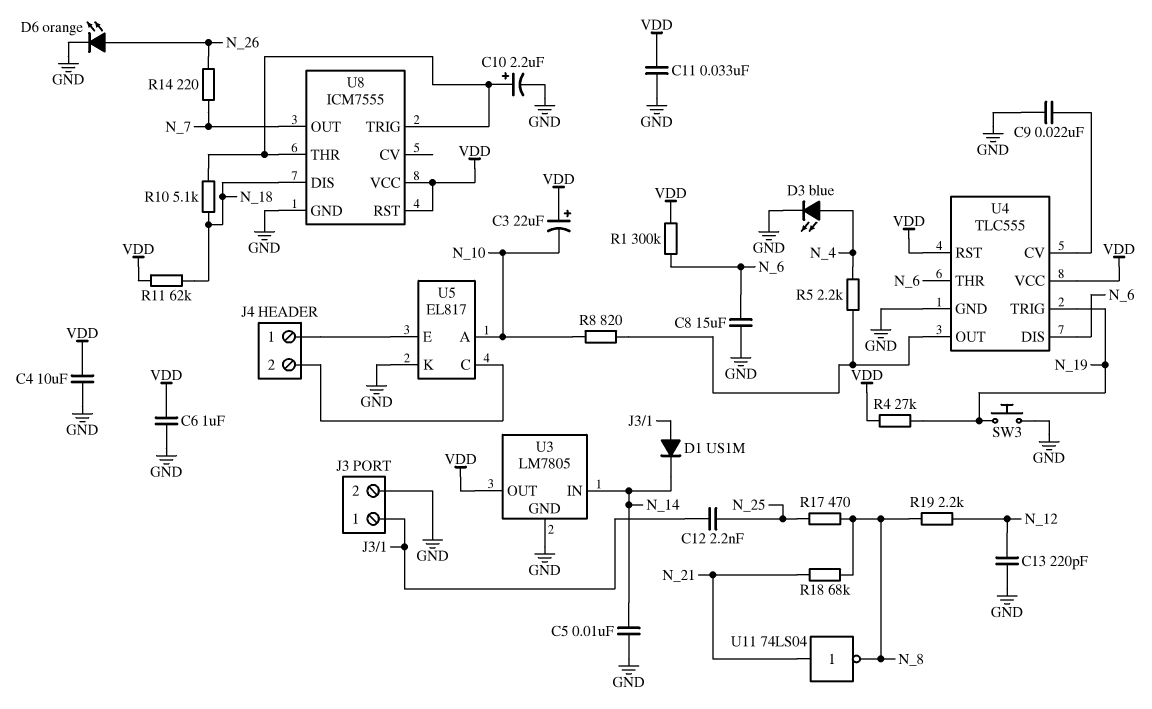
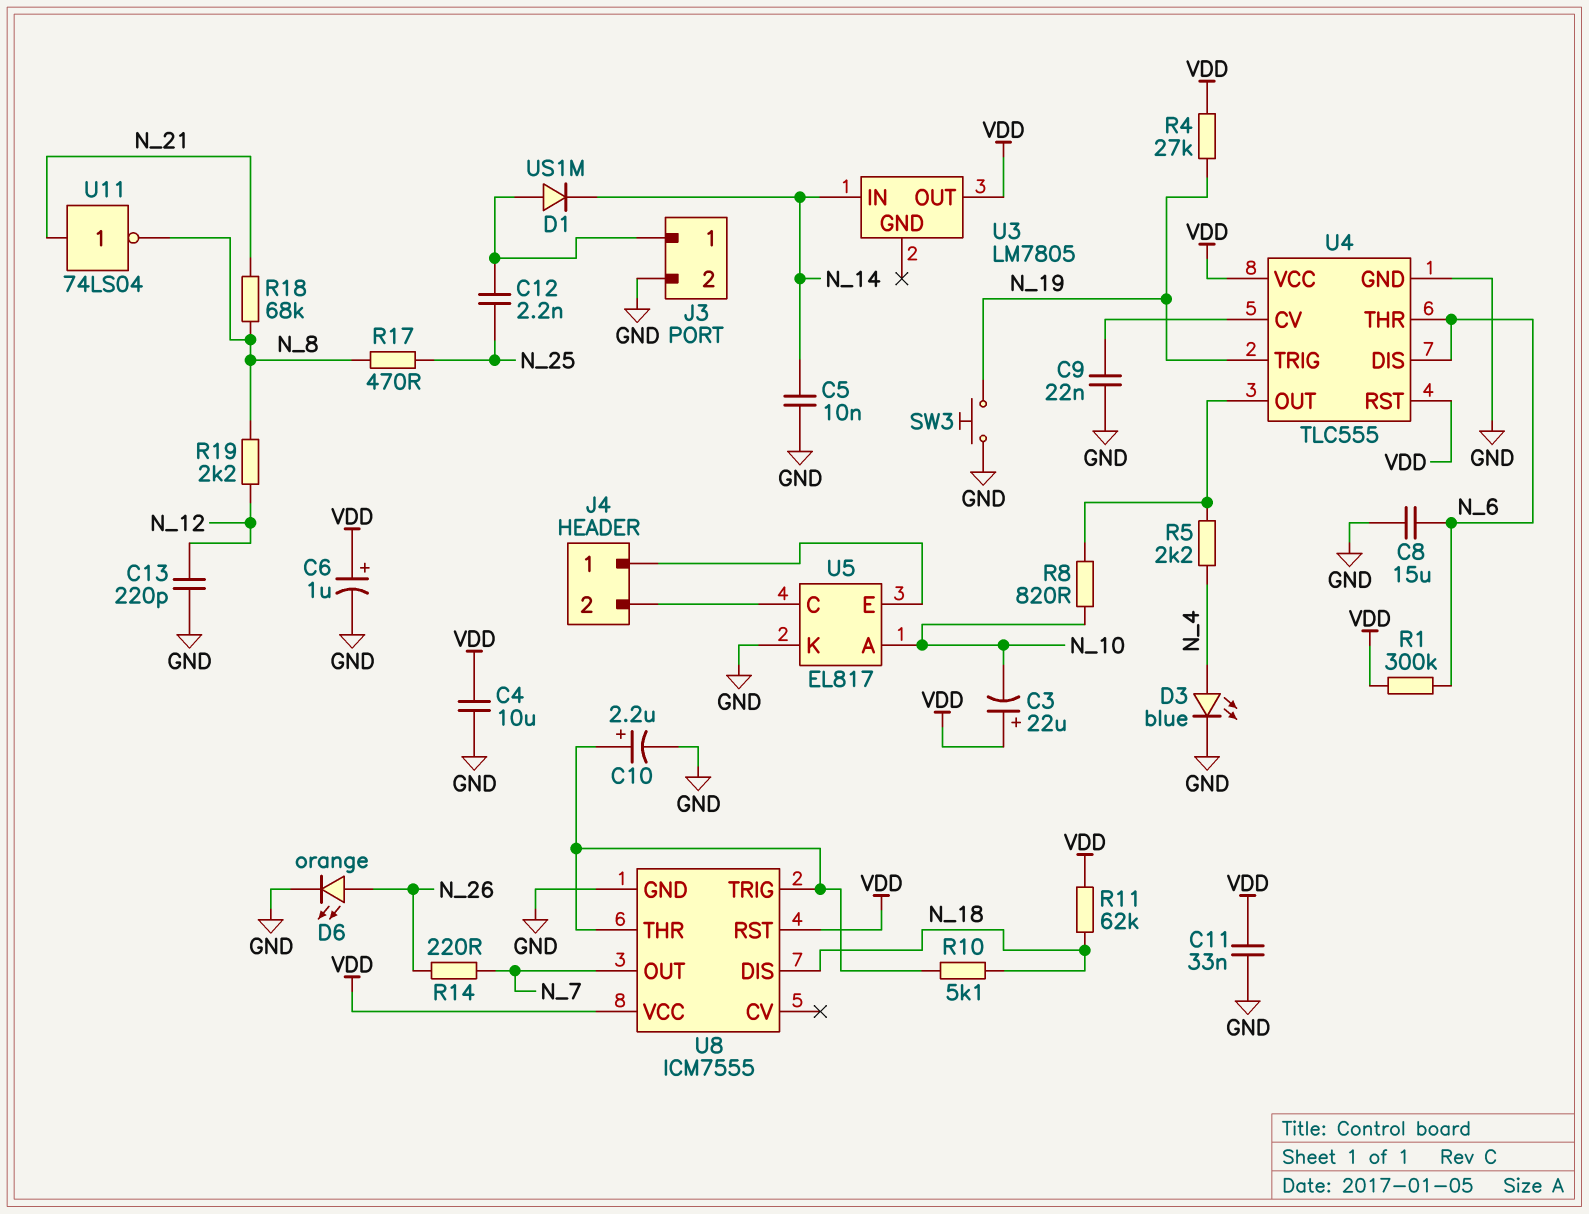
C6: 1uF (GND, VDD) -> 1uF (plus VDD, minus GND)
U3 pin GND: GND -> none

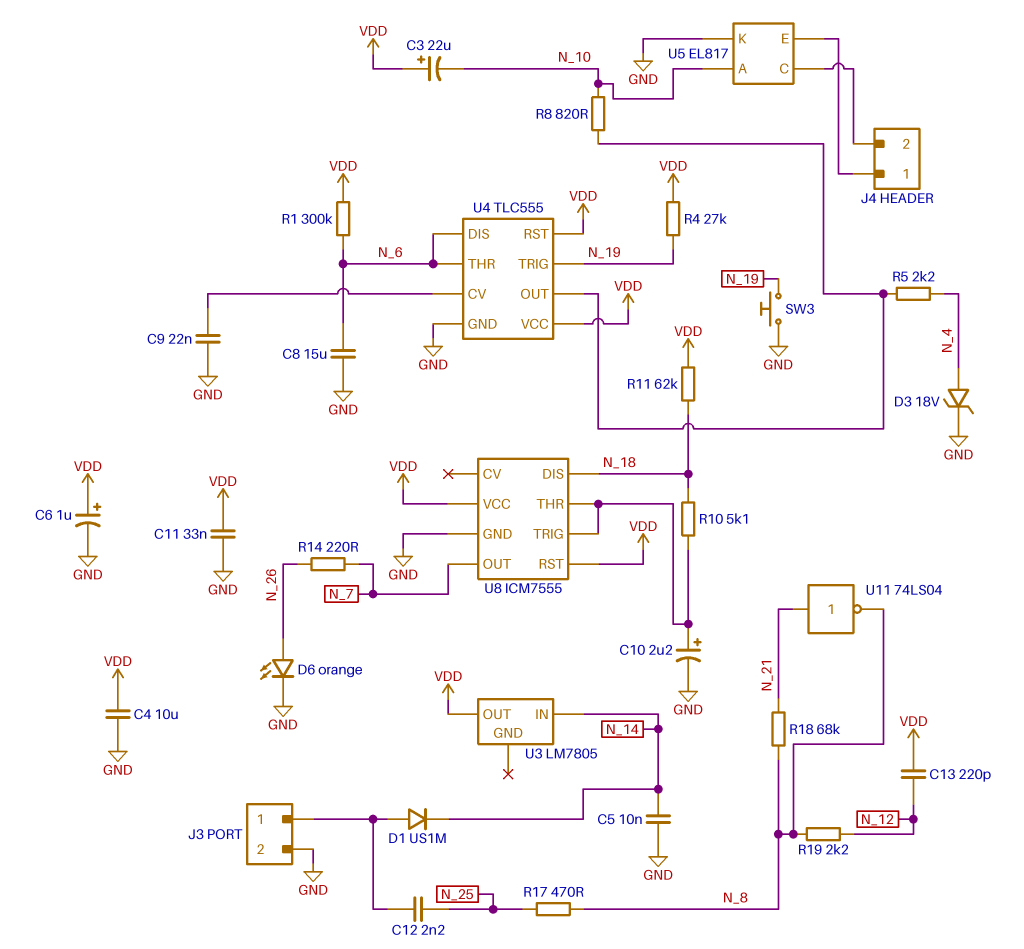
C13: 220pF (GND, N_12) -> 220pF (N_12, VDD)
D3: LED blue (A N_4, K GND) -> zener 18V (A N_4, K GND)

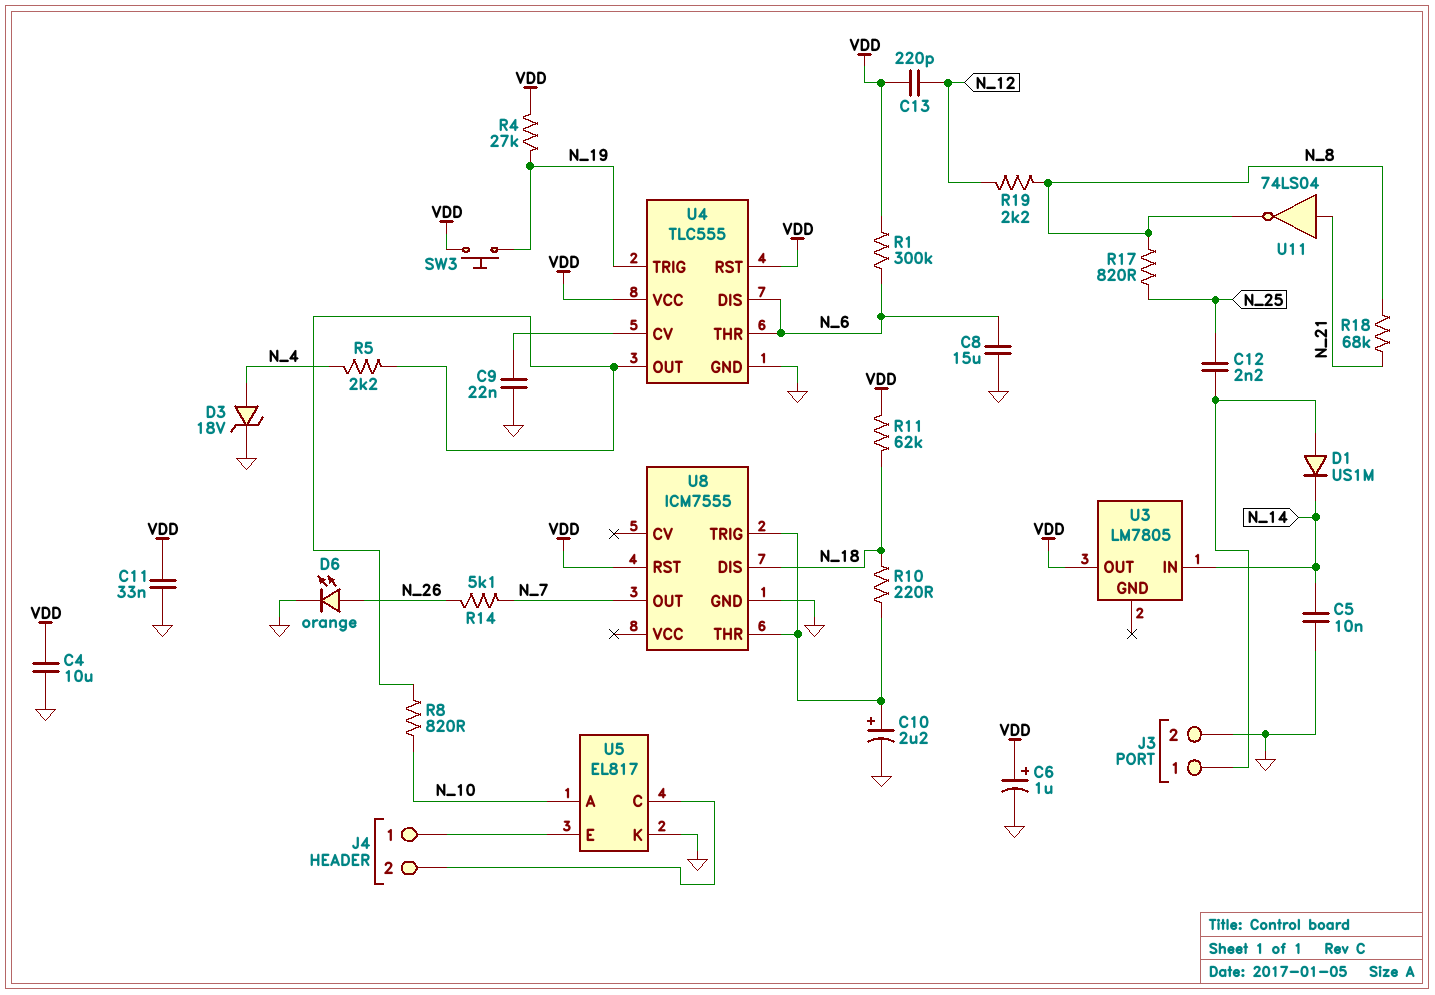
C3: 22uF (plus VDD, minus N_10) -> none
R10: 5.1k (N_18, U8/THR) -> 220 (N_18, U8/THR)
R14: 220 (N_7, N_26) -> 5.1k (N_7, N_26)
R17: 470 (N_8, N_25) -> 820 (N_8, N_25)
SW3: button (GND, N_19) -> button (N_19, VDD)
U8 pin VCC: VDD -> none

